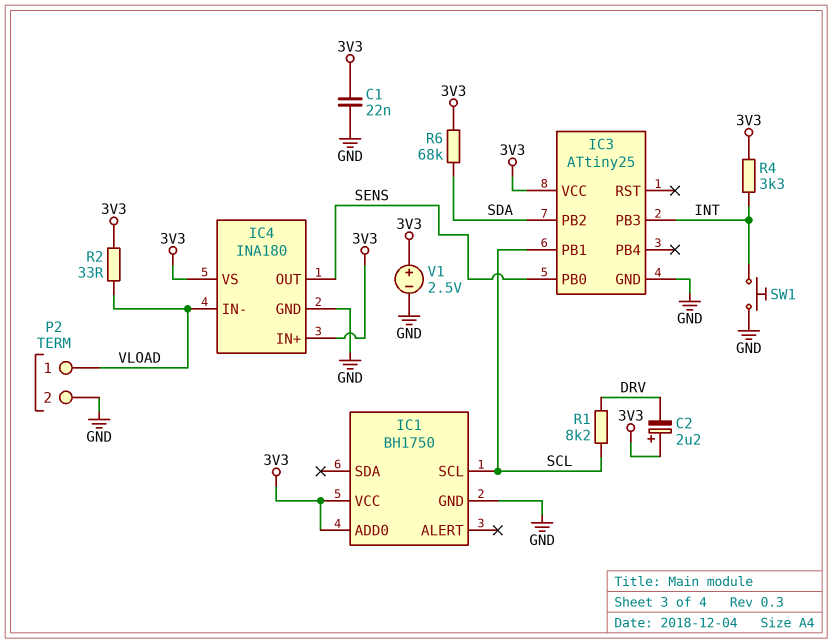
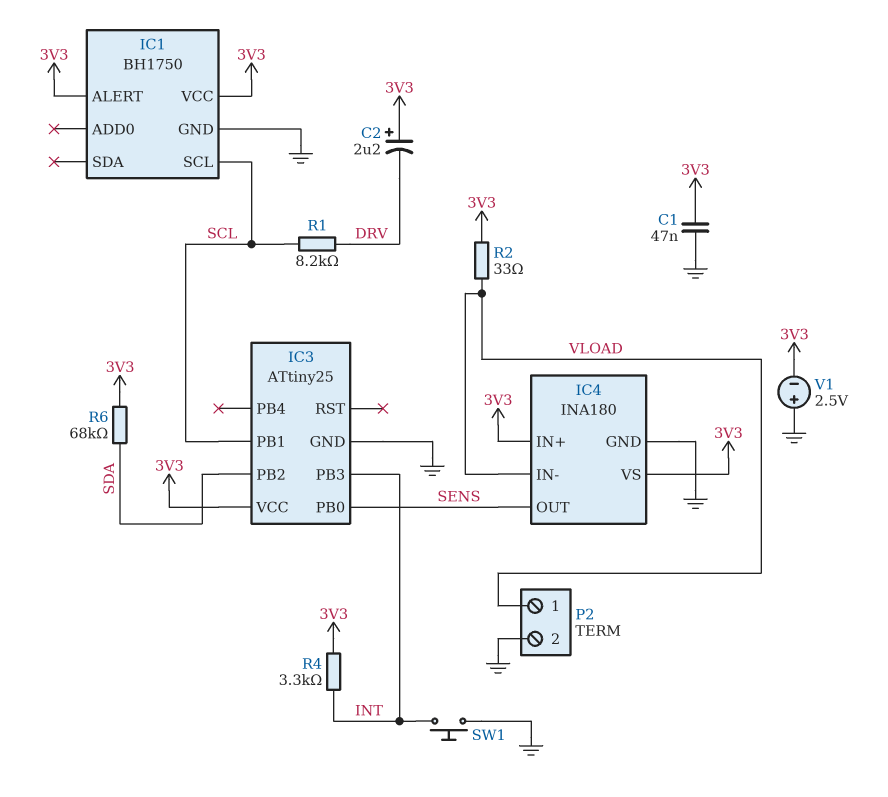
C1: 22nF (3V3, GND) -> 47nF (3V3, GND)
IC1 pin ADD0: 3V3 -> none
IC1 pin ALERT: none -> 3V3
V1: 2.5V (plus 3V3, minus GND) -> 2.5V (plus GND, minus 3V3)

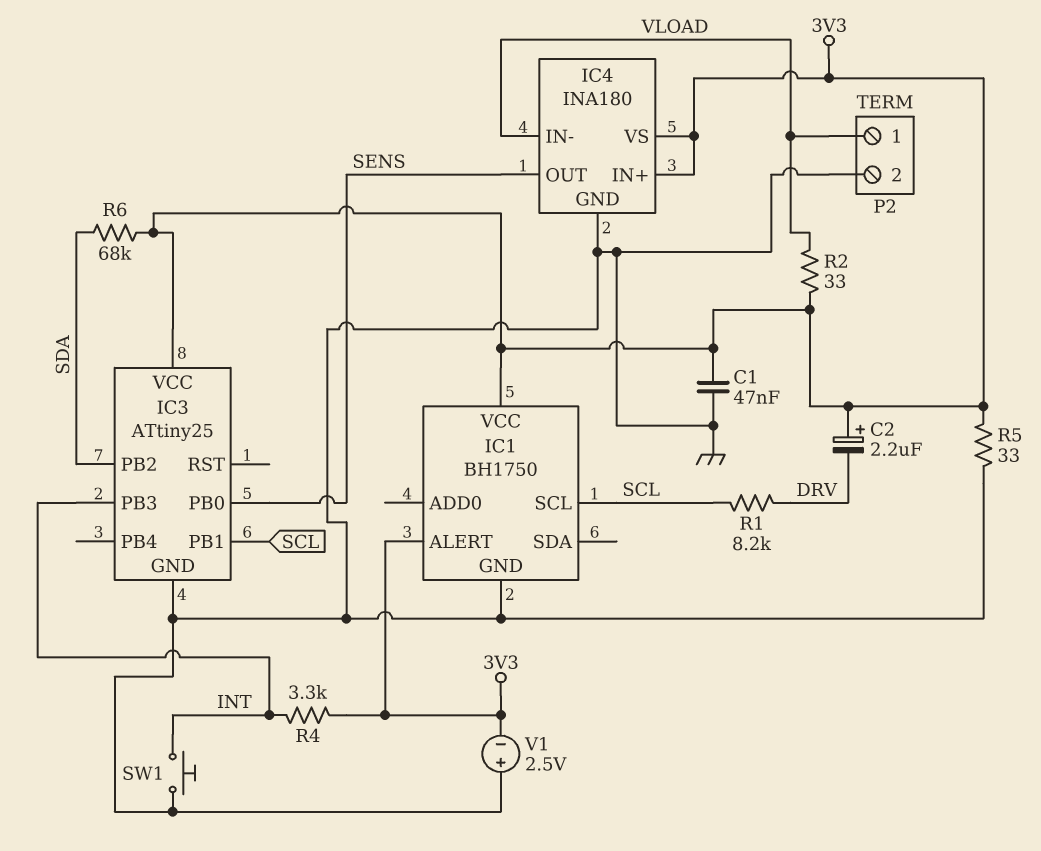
R5: none -> 33 (3V3, GND)

